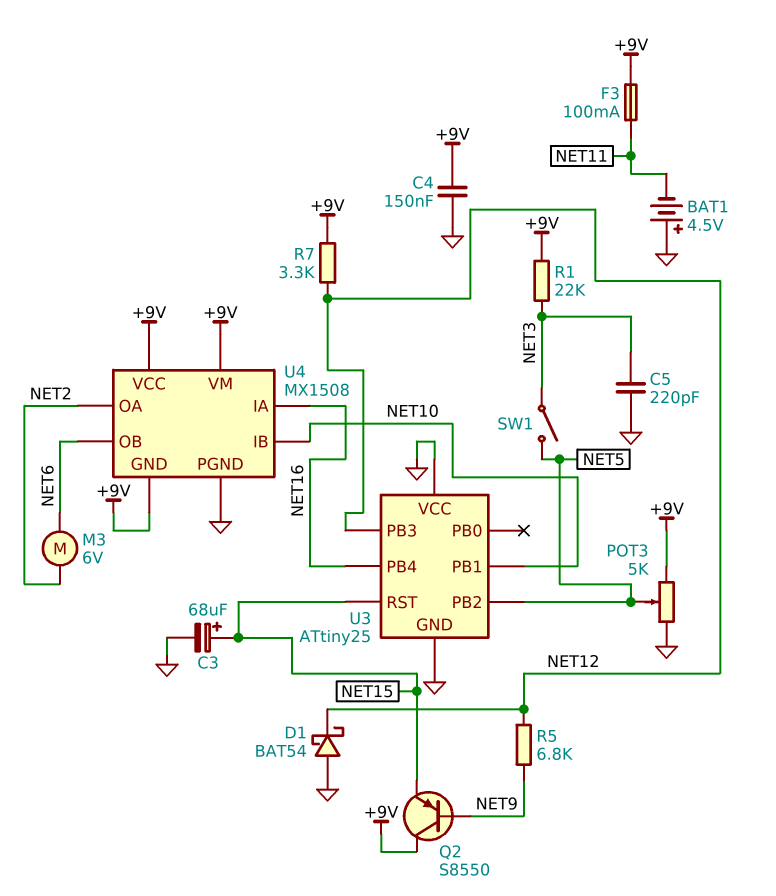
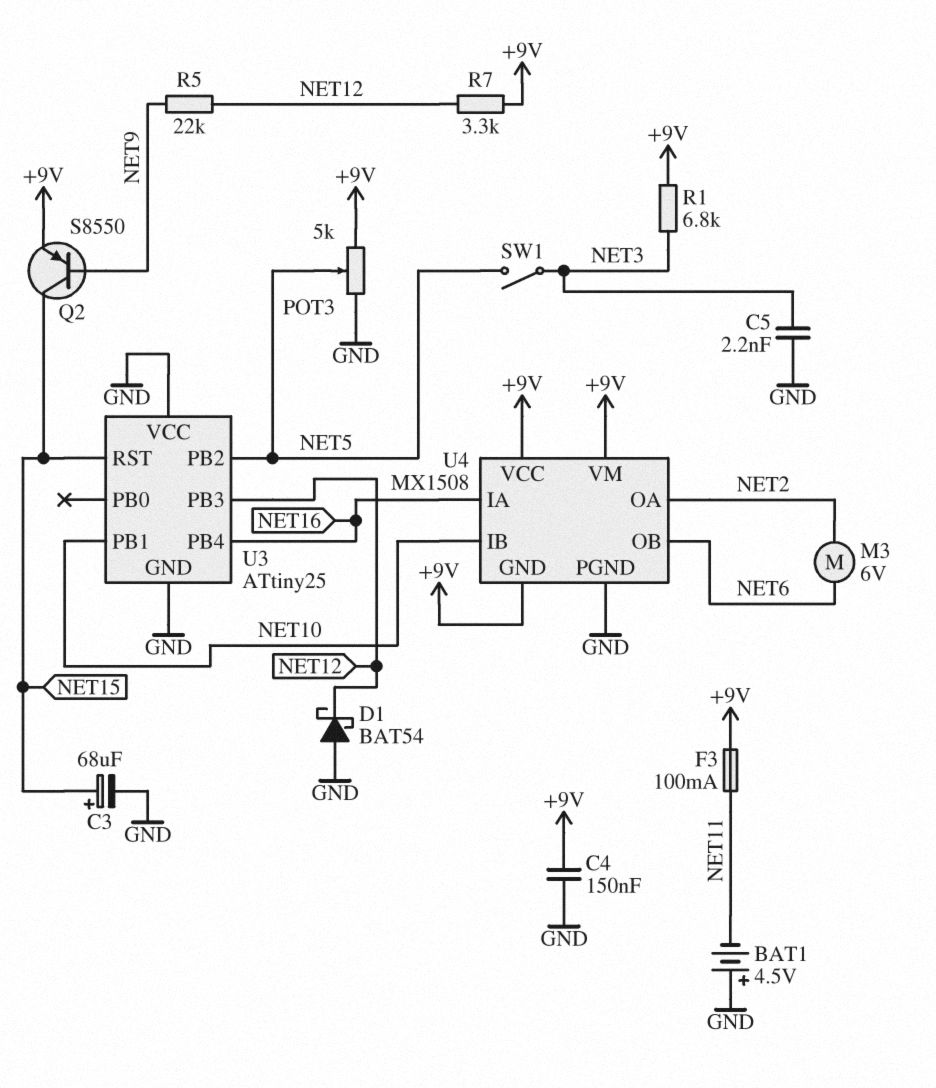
C5: 220pF (GND, NET3) -> 2.2nF (GND, NET3)
Q2: PNP S8550 (B NET9, C +9V, E NET15) -> PNP S8550 (B NET9, C NET15, E +9V)
R1: 22k (+9V, NET3) -> 6.8k (+9V, NET3)
R5: 6.8k (NET9, NET12) -> 22k (NET9, NET12)

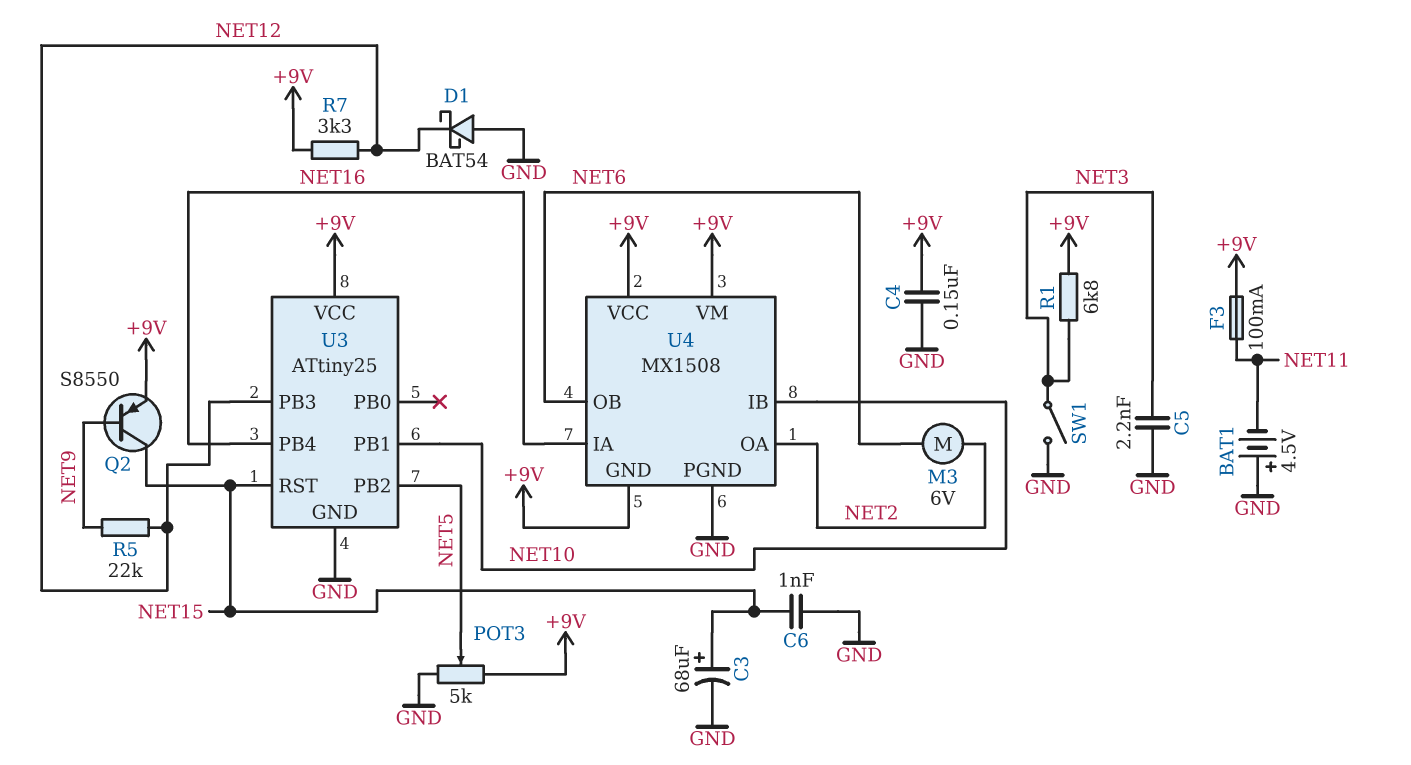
C6: none -> 1nF (GND, NET15)
SW1: switch (NET3, NET5) -> switch (GND, NET3)
U3 pin VCC: GND -> +9V

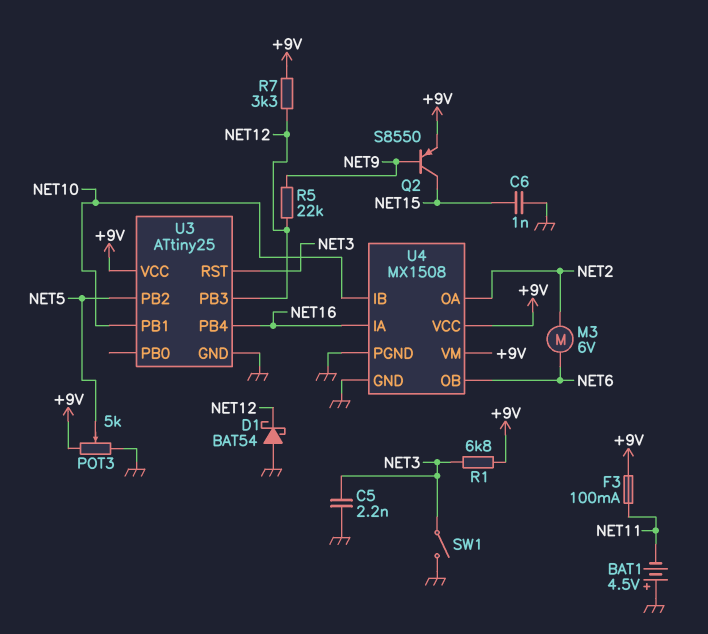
C3: 68uF (plus NET15, minus GND) -> none
C4: 150nF (+9V, GND) -> none
U3 pin RST: NET15 -> NET3
U4 pin GND: +9V -> GND

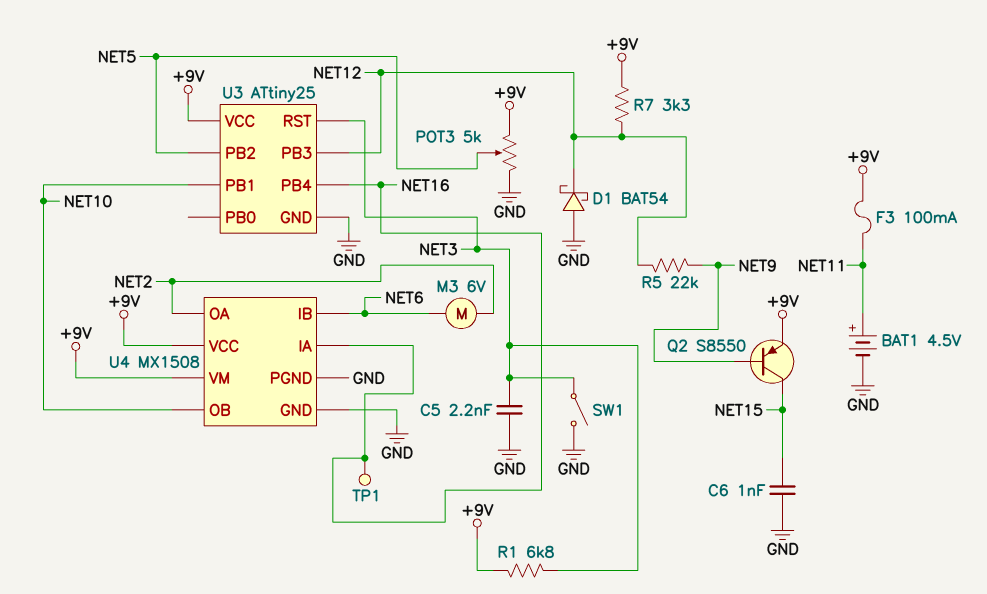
BAT1: 4.5V (plus GND, minus NET11) -> 4.5V (plus NET11, minus GND)
TP1: none -> test point (NET16)
U4 pin IB: NET10 -> NET6
U4 pin OB: NET6 -> NET10

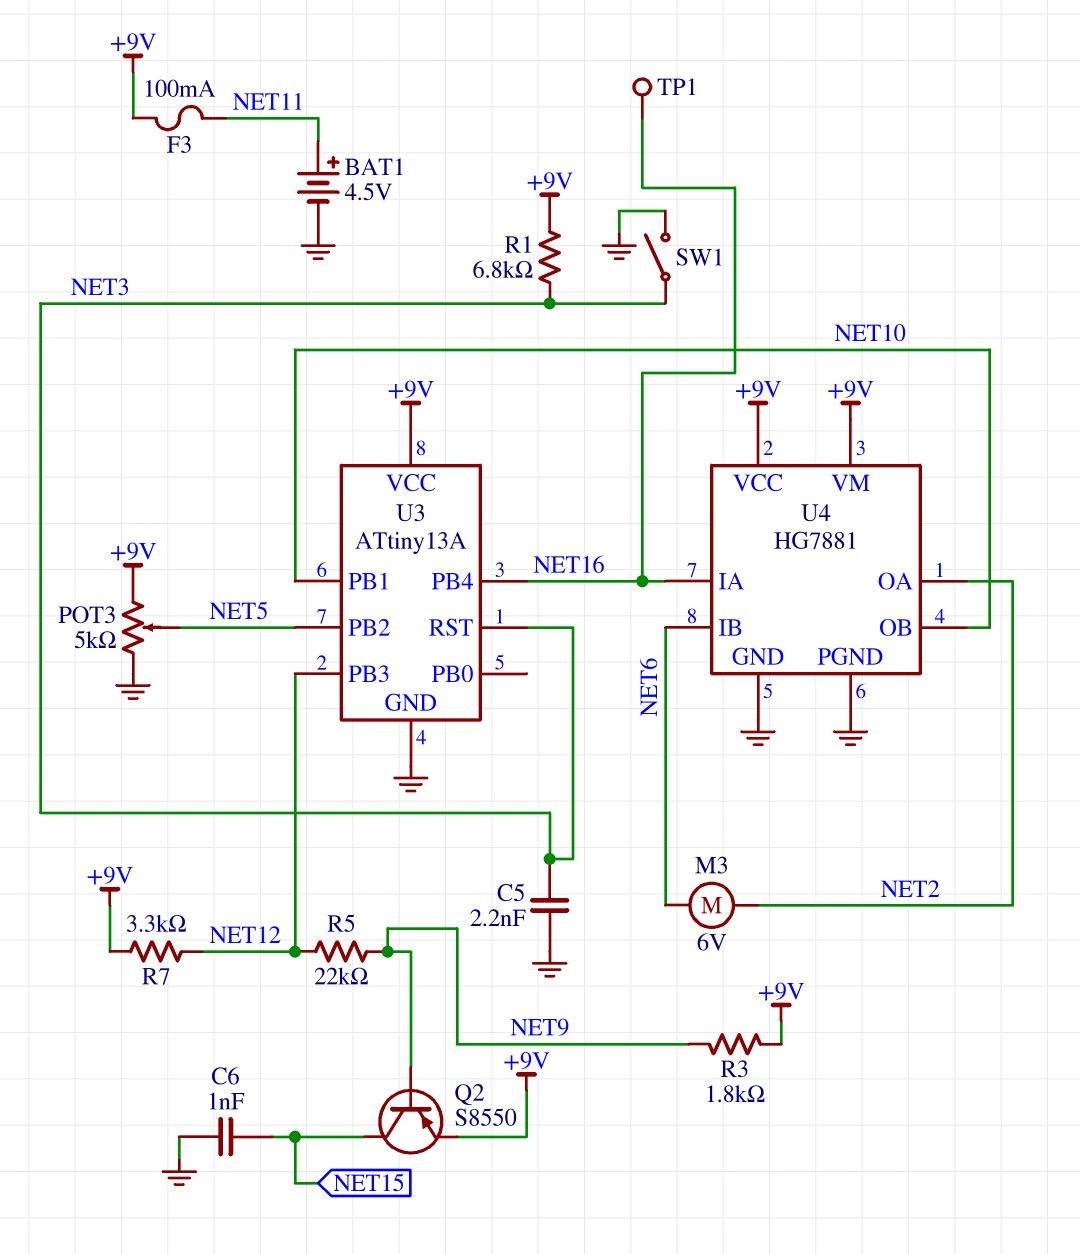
D1: schottky BAT54 (A GND, K NET12) -> none
R3: none -> 1.8k (+9V, NET9)
U3: ATtiny25 -> ATtiny13A
U4: MX1508 -> HG7881

